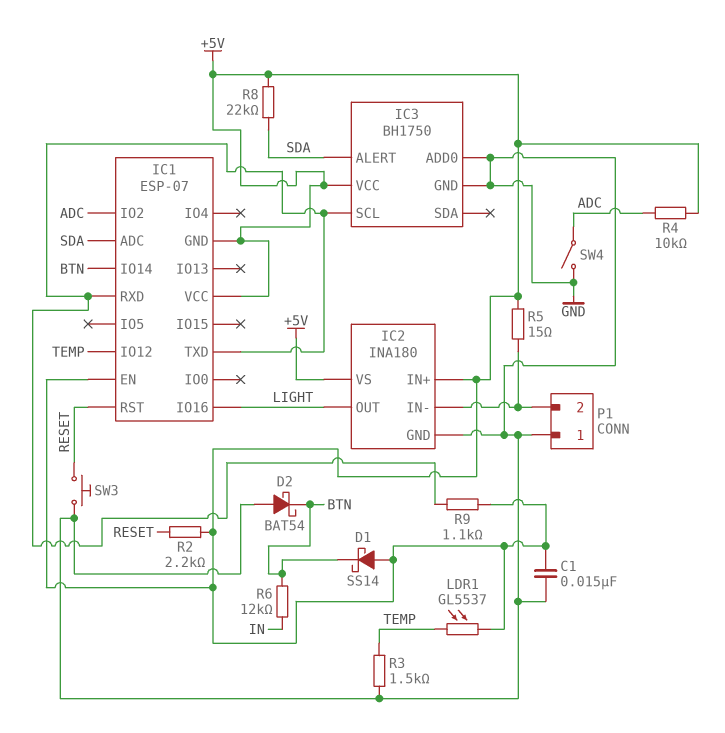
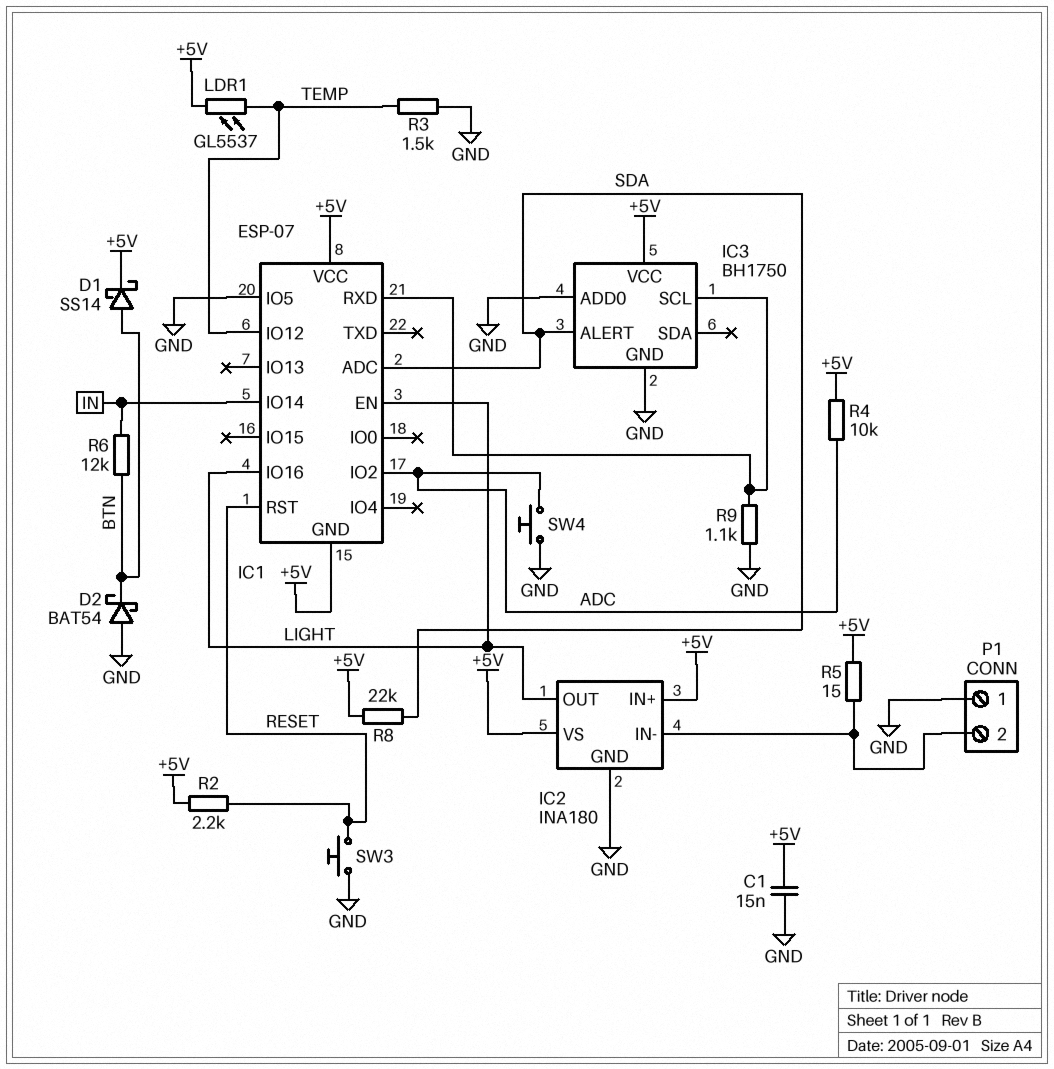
D1: schottky SS14 (A +5V, K BTN) -> schottky SS14 (A BTN, K +5V)
IC1 pin EN: +5V -> LIGHT
IC1 pin IO5: none -> GND
IC1 pin IO14: BTN -> IN
IC1 pin TXD: IC1/RXD -> none
R9: 1.1k (+5V, IC1/RXD) -> 1.1k (GND, IC1/RXD)
SW4: switch (ADC, GND) -> button (ADC, GND)

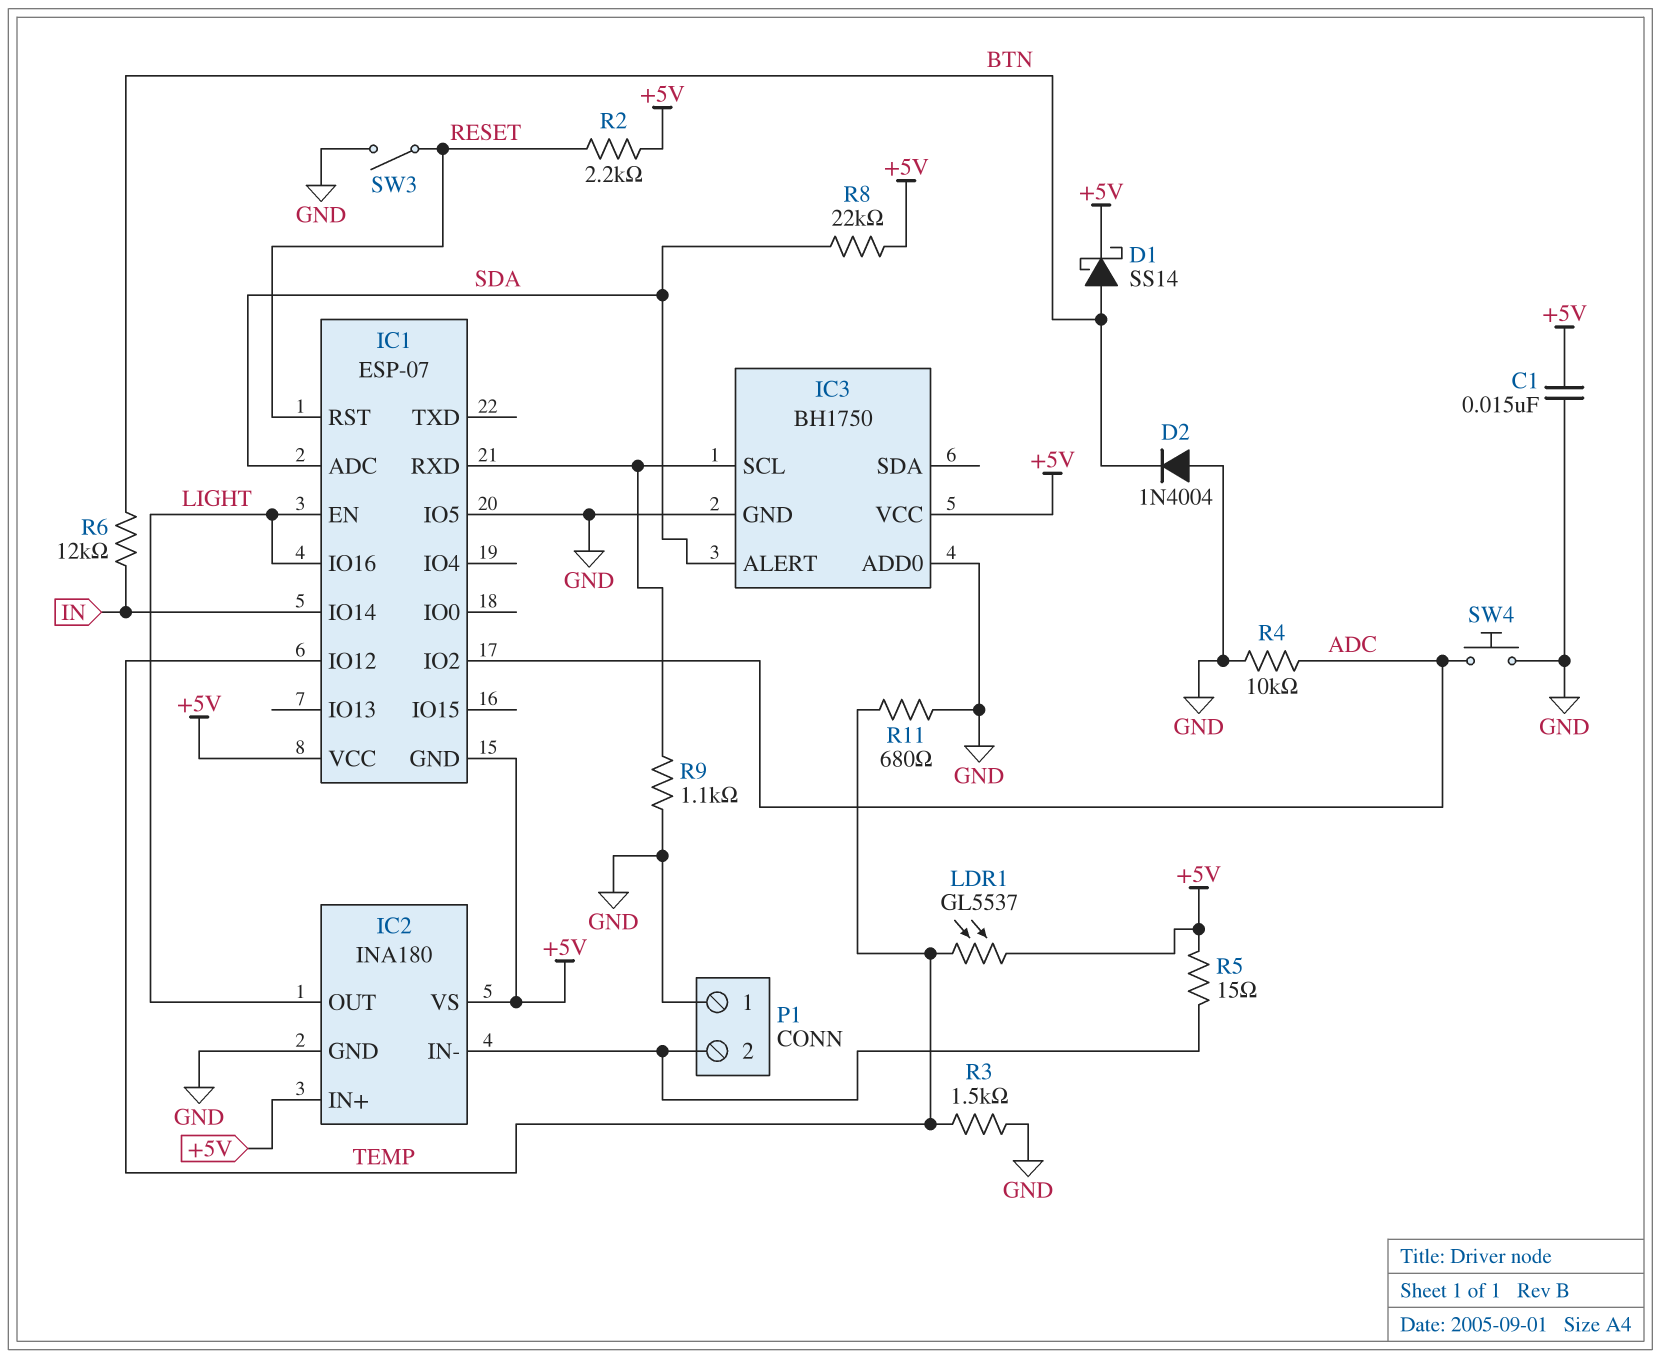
D2: schottky BAT54 (A GND, K BTN) -> diode 1N4004 (A GND, K BTN)
R4: 10k (+5V, ADC) -> 10k (ADC, GND)
R11: none -> 680 (GND, TEMP)
SW3: button (GND, RESET) -> switch (GND, RESET)

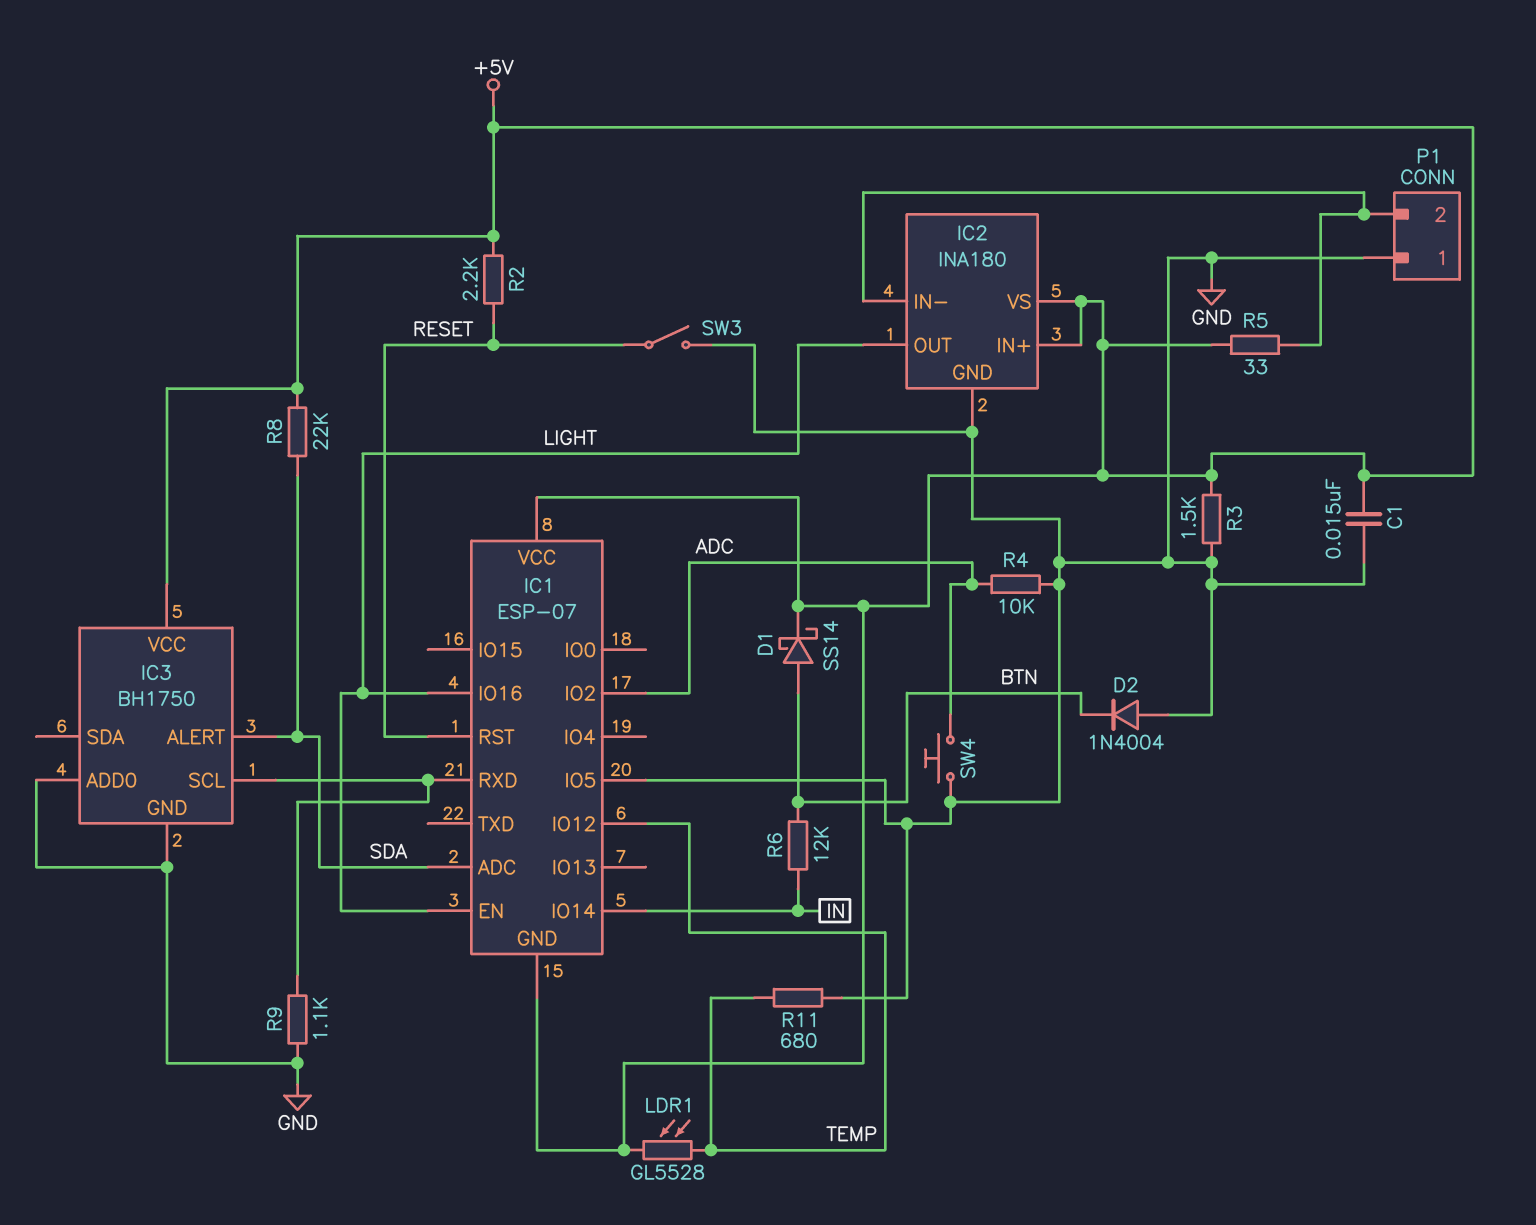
LDR1: GL5537 (+5V, TEMP) -> GL5528 (+5V, TEMP)
R3: 1.5k (GND, TEMP) -> 1.5k (+5V, GND)
R5: 15 (+5V, IC2/IN-) -> 33 (+5V, IC2/IN-)

